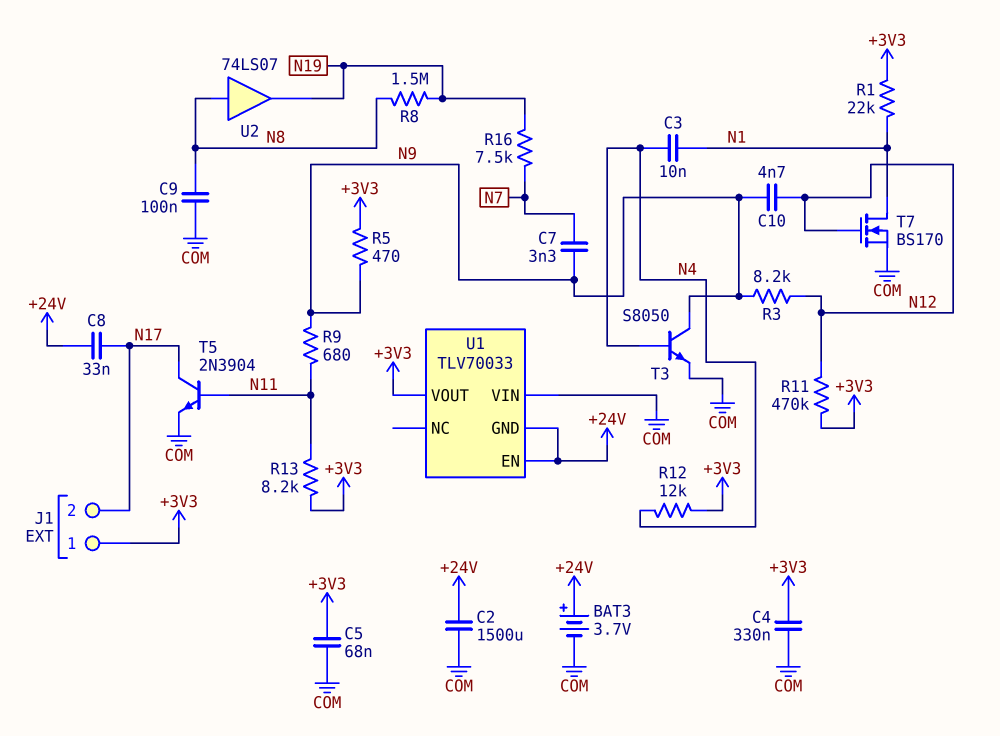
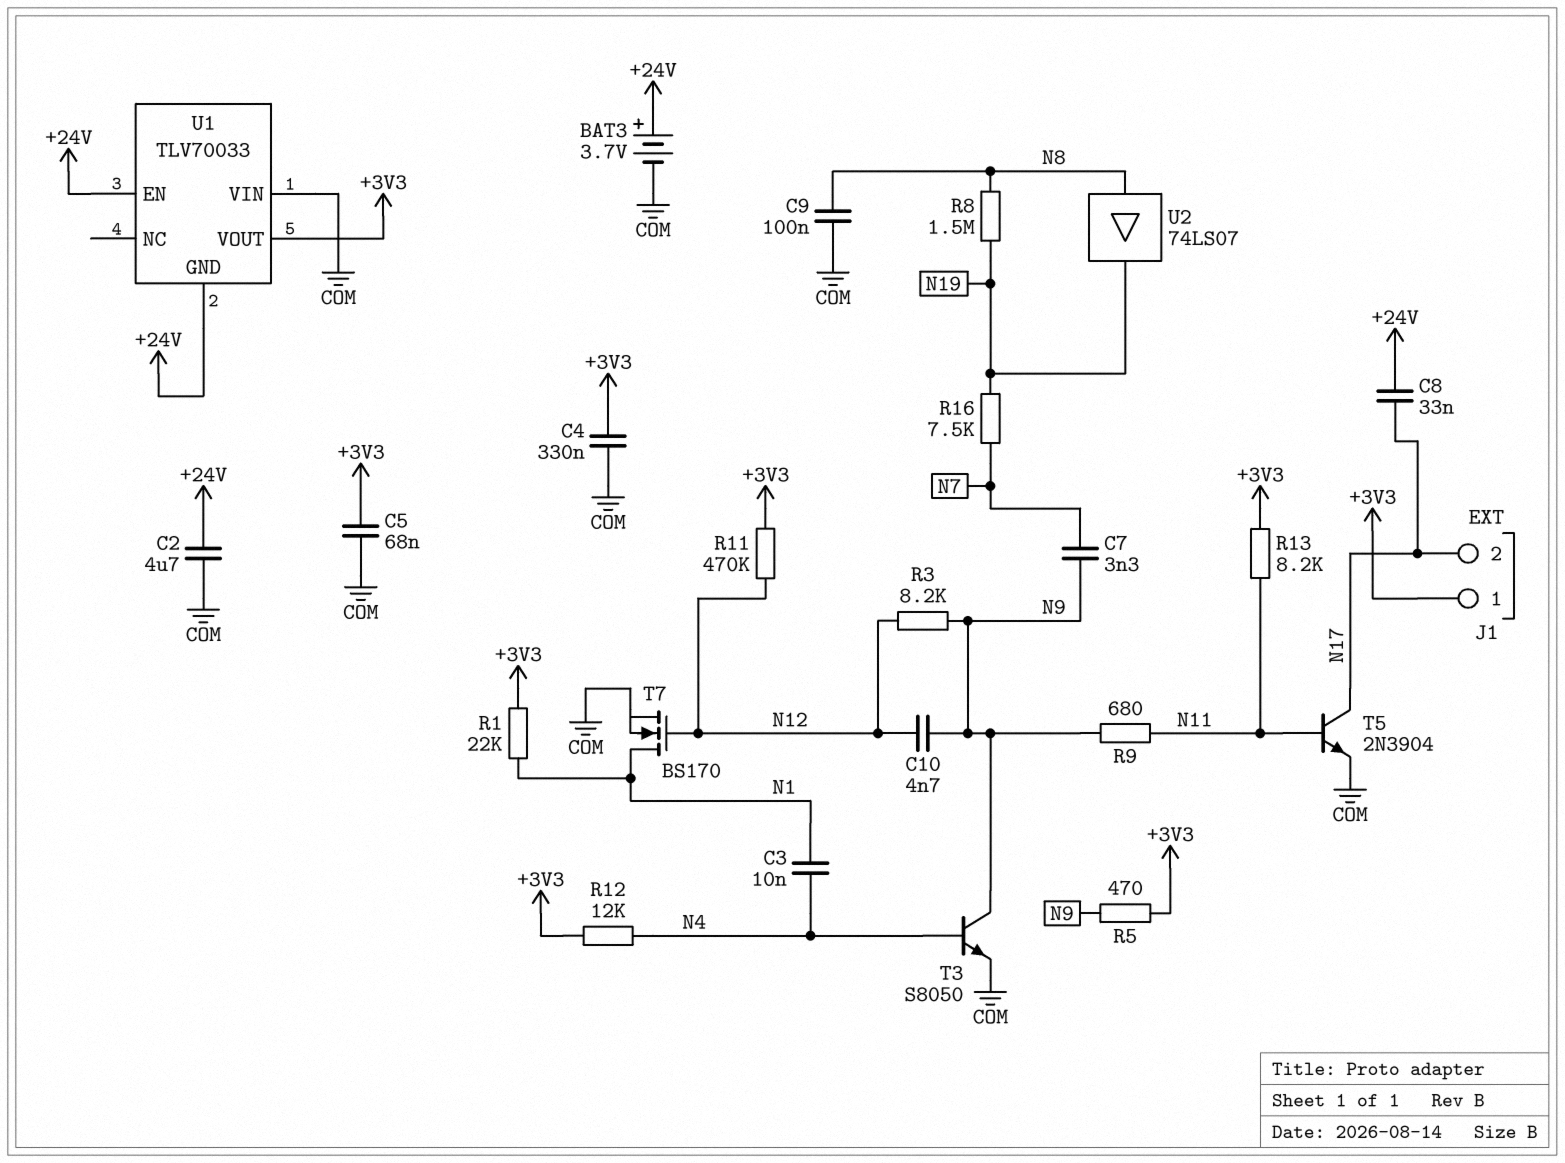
C2: 1500uF (+24V, COM) -> 4.7uF (+24V, COM)

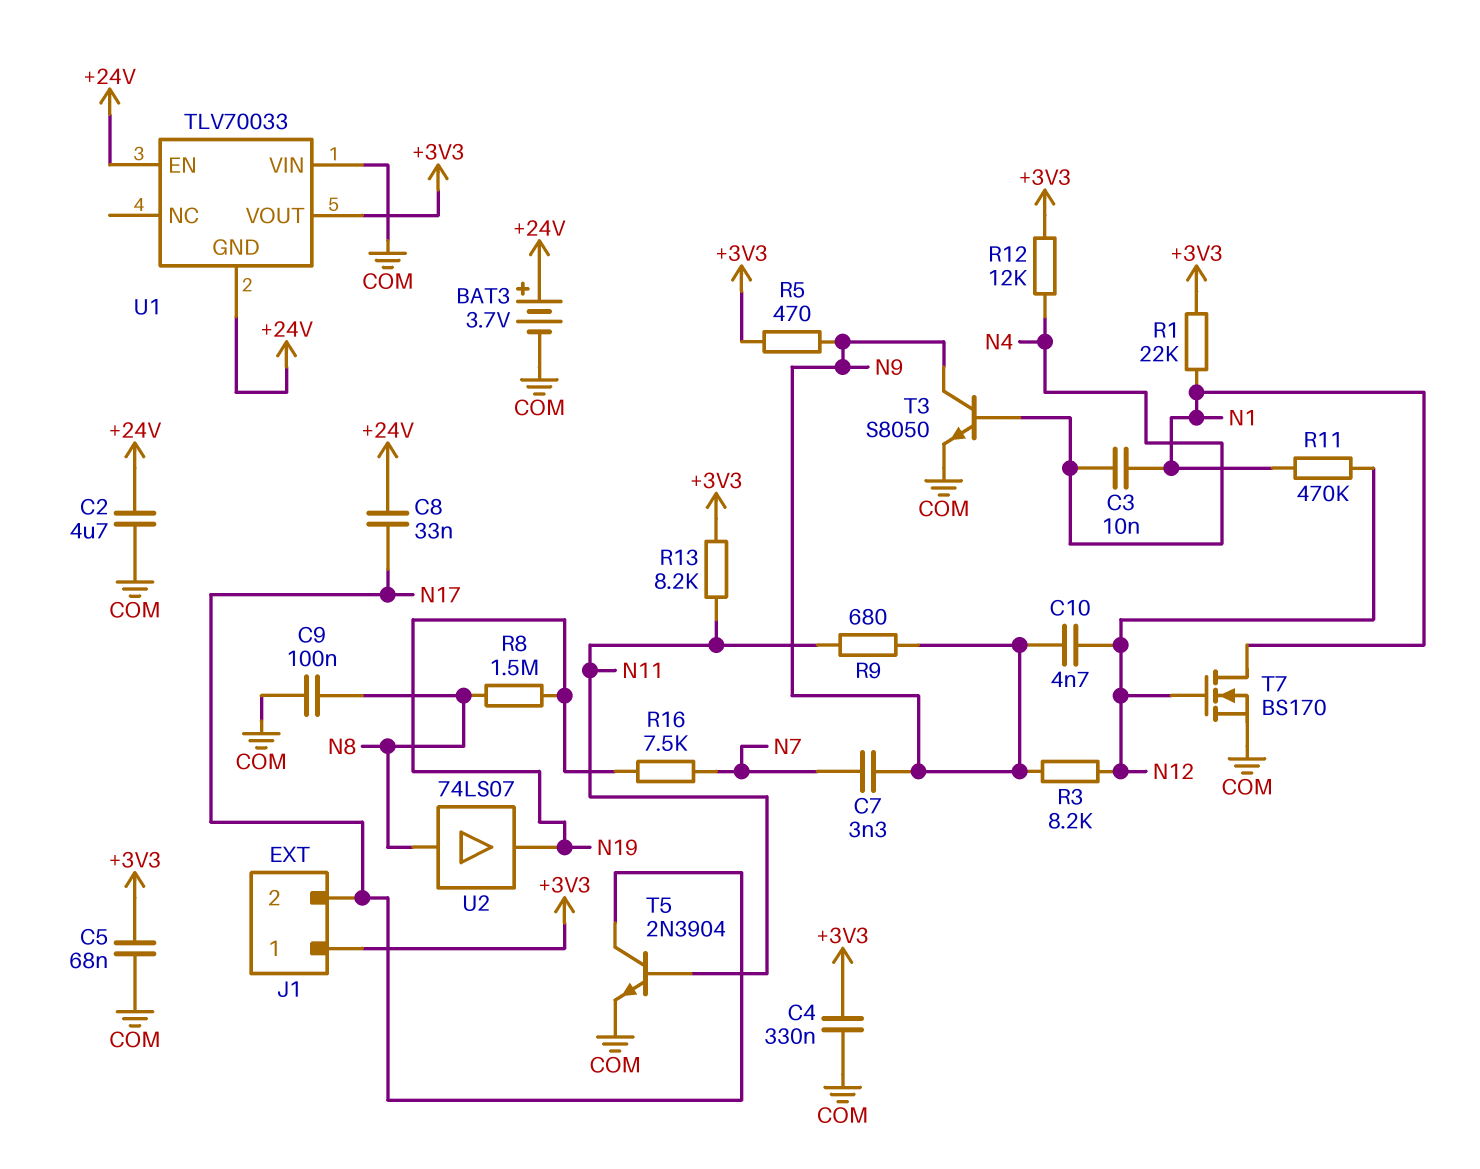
R11: 470k (+3V3, N12) -> 470k (N1, N12)

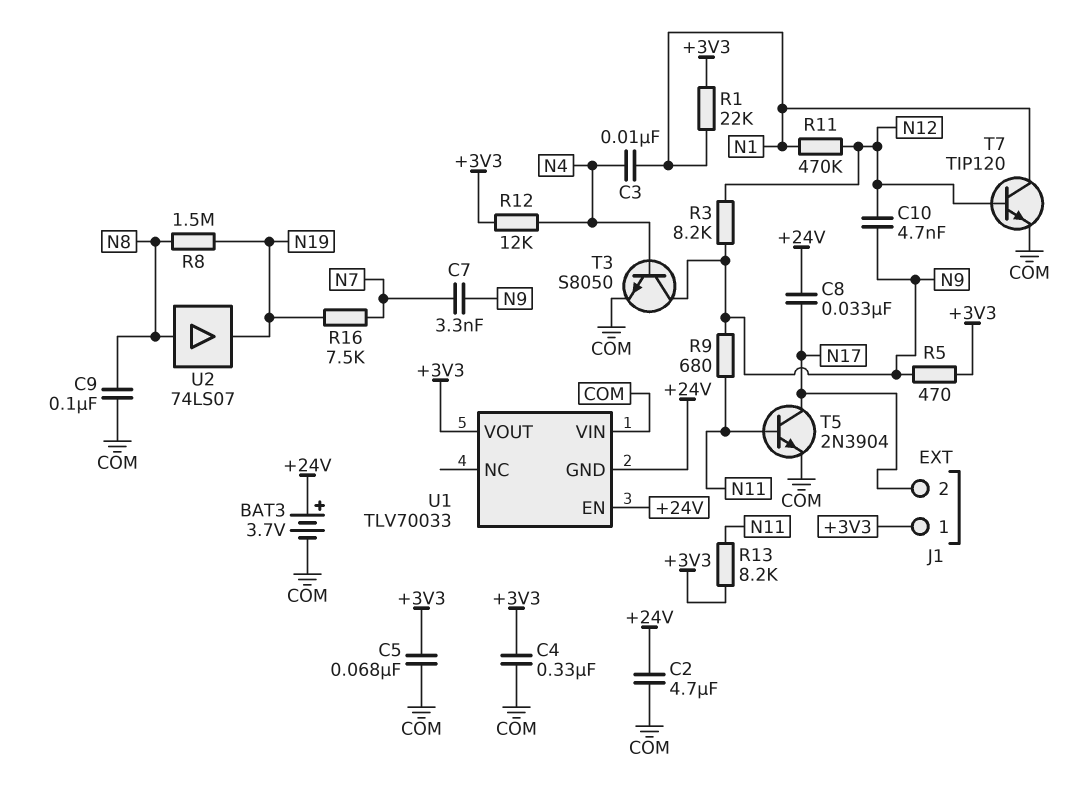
T7: NMOS BS170 (G N12, D N1, S COM) -> NPN TIP120 (B N12, C N1, E COM)

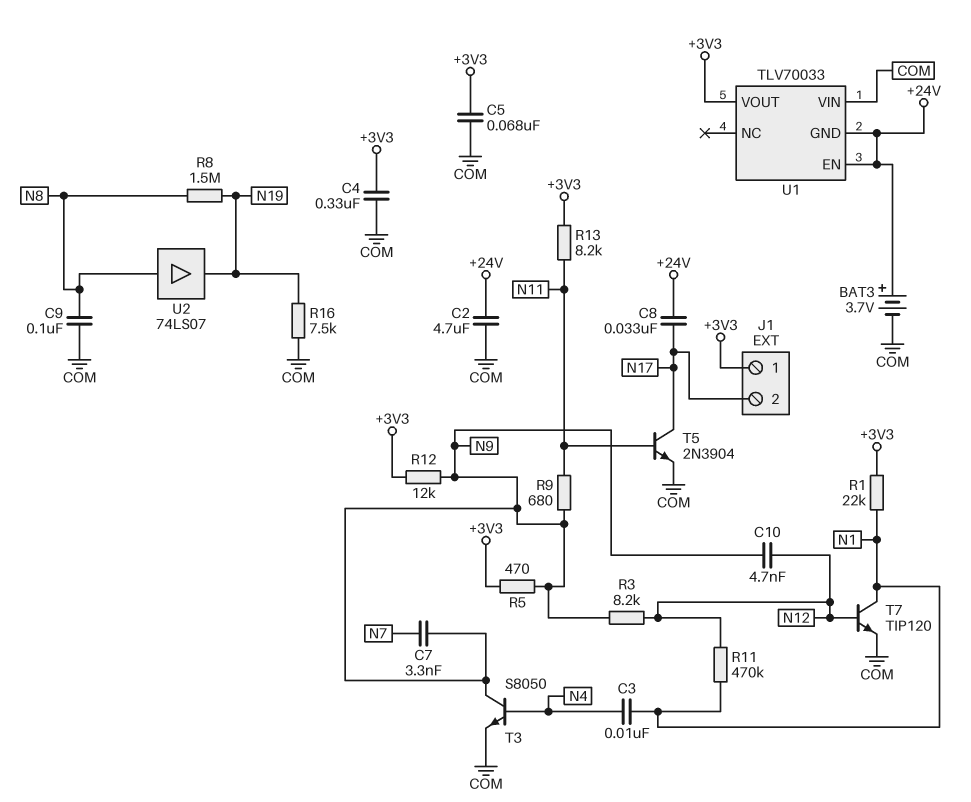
R12: 12k (+3V3, N4) -> 12k (+3V3, N9)
R16: 7.5k (N7, N19) -> 7.5k (COM, N19)

